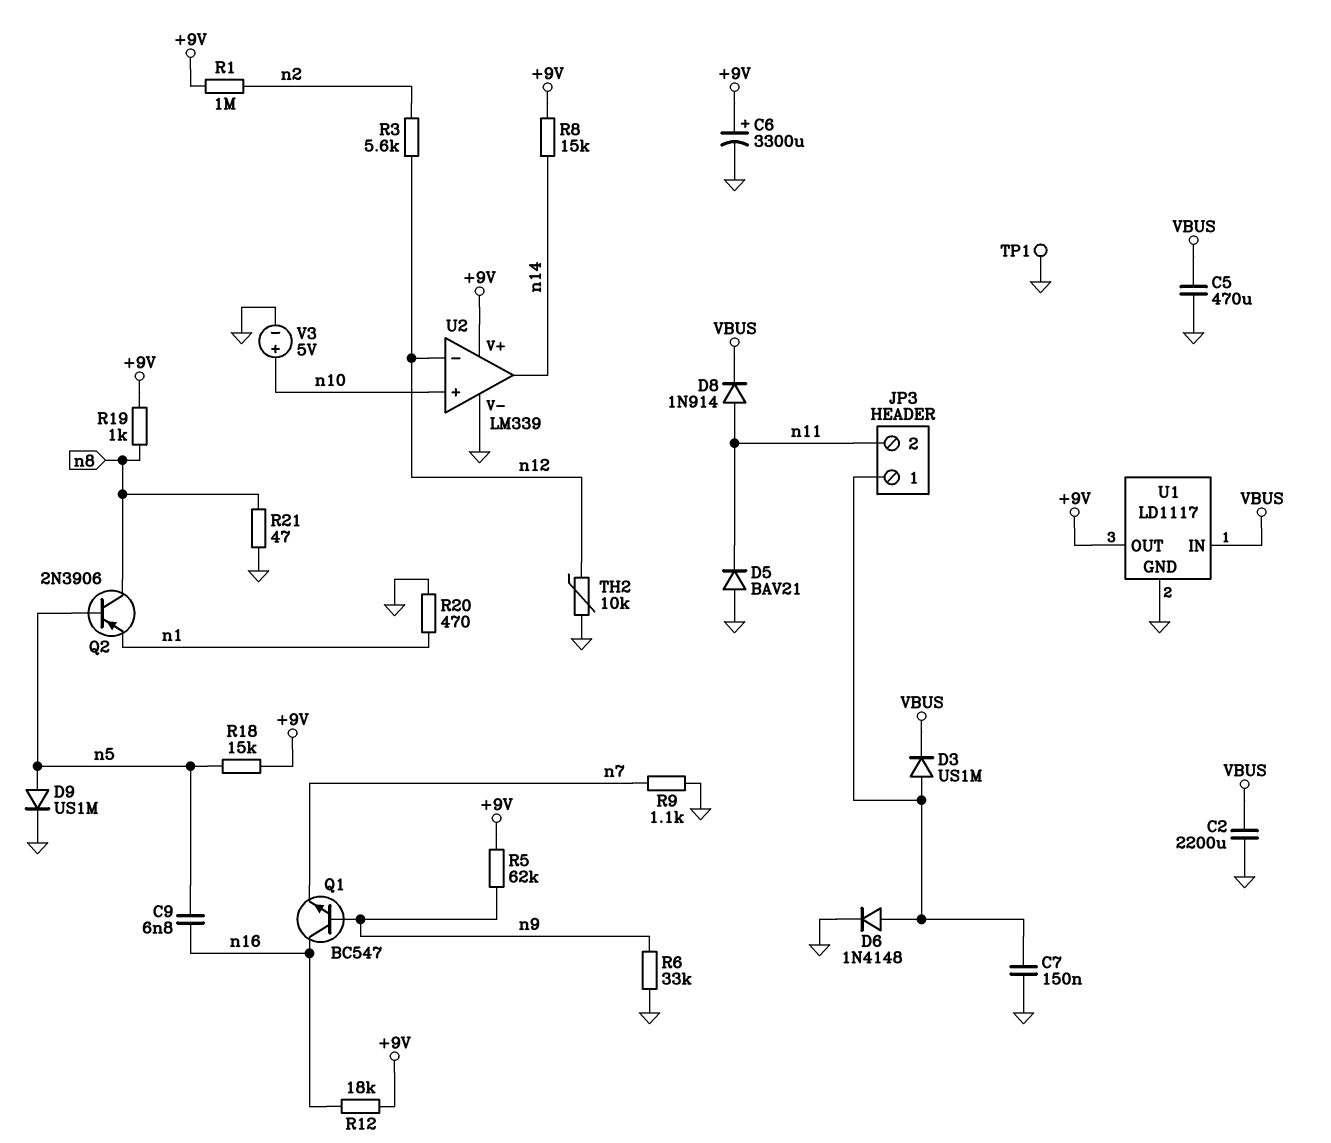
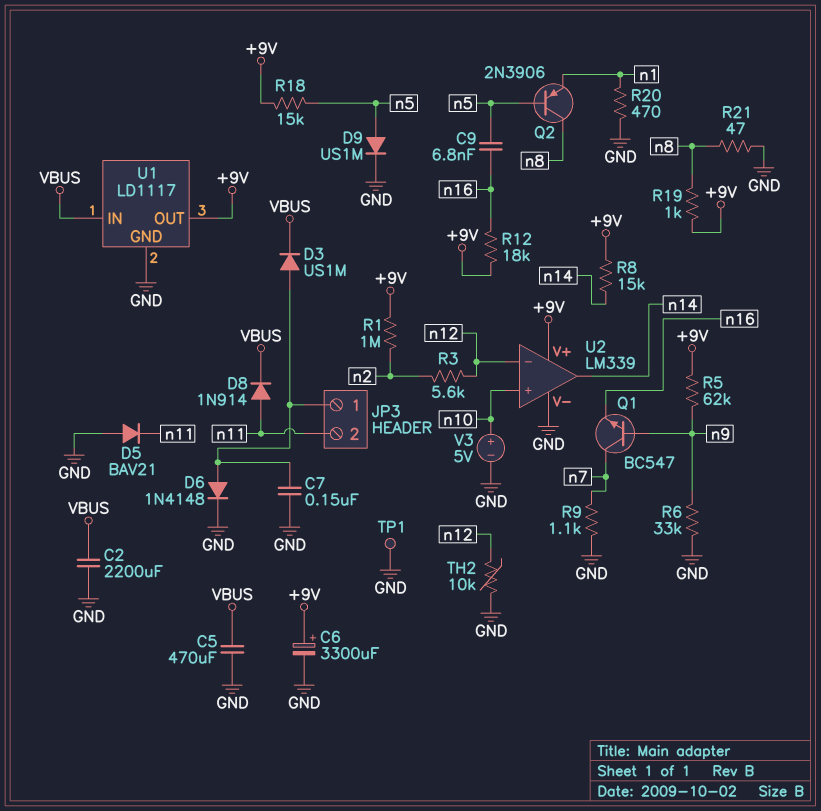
Q1: NPN BC547 (B n9, C n16, E n7) -> NPN BC547 (B n9, C n7, E n16)

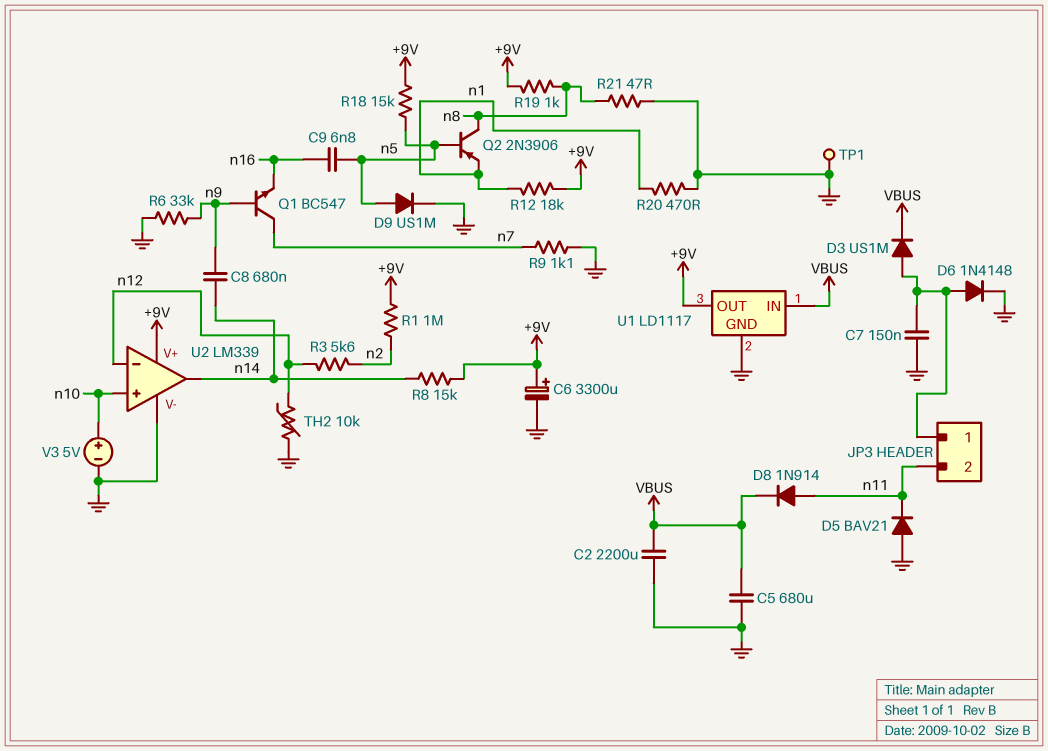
C5: 470uF (GND, VBUS) -> 680uF (GND, VBUS)
C8: none -> 680nF (n9, n14)
R5: 62k (+9V, n9) -> none
R12: 18k (+9V, n16) -> 18k (+9V, n1)

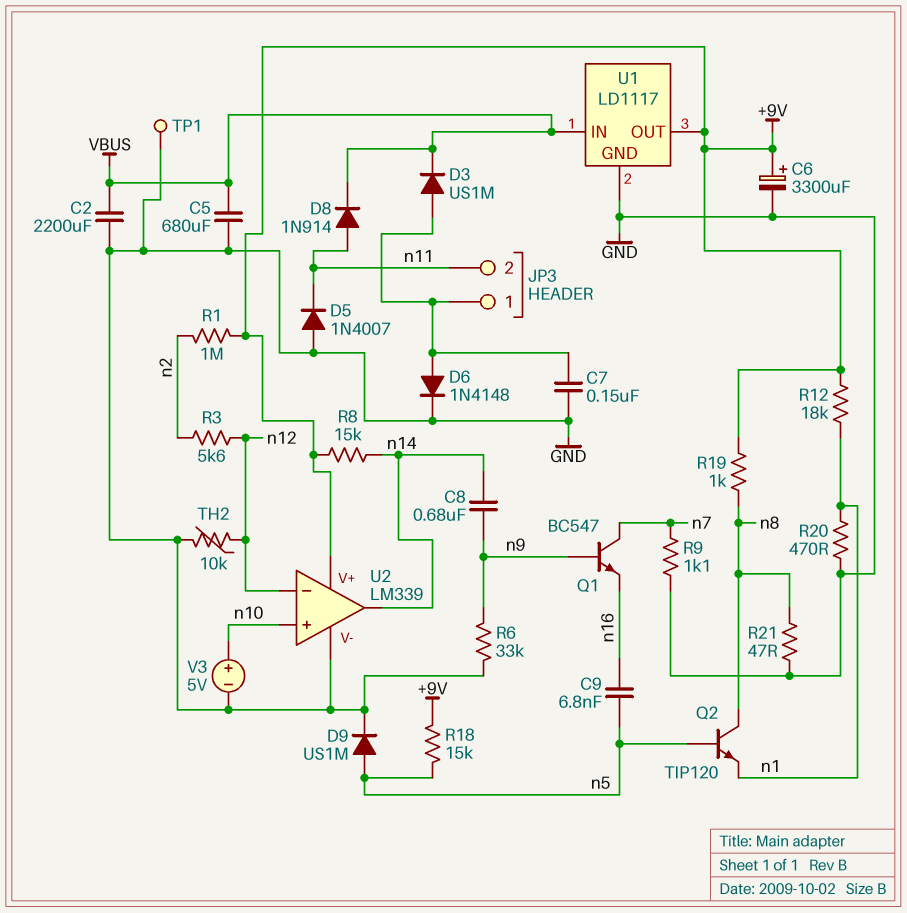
D5: diode BAV21 (A GND, K n11) -> diode 1N4007 (A GND, K n11)
Q2: PNP 2N3906 (B n5, C n8, E n1) -> NPN TIP120 (B n5, C n8, E n1)

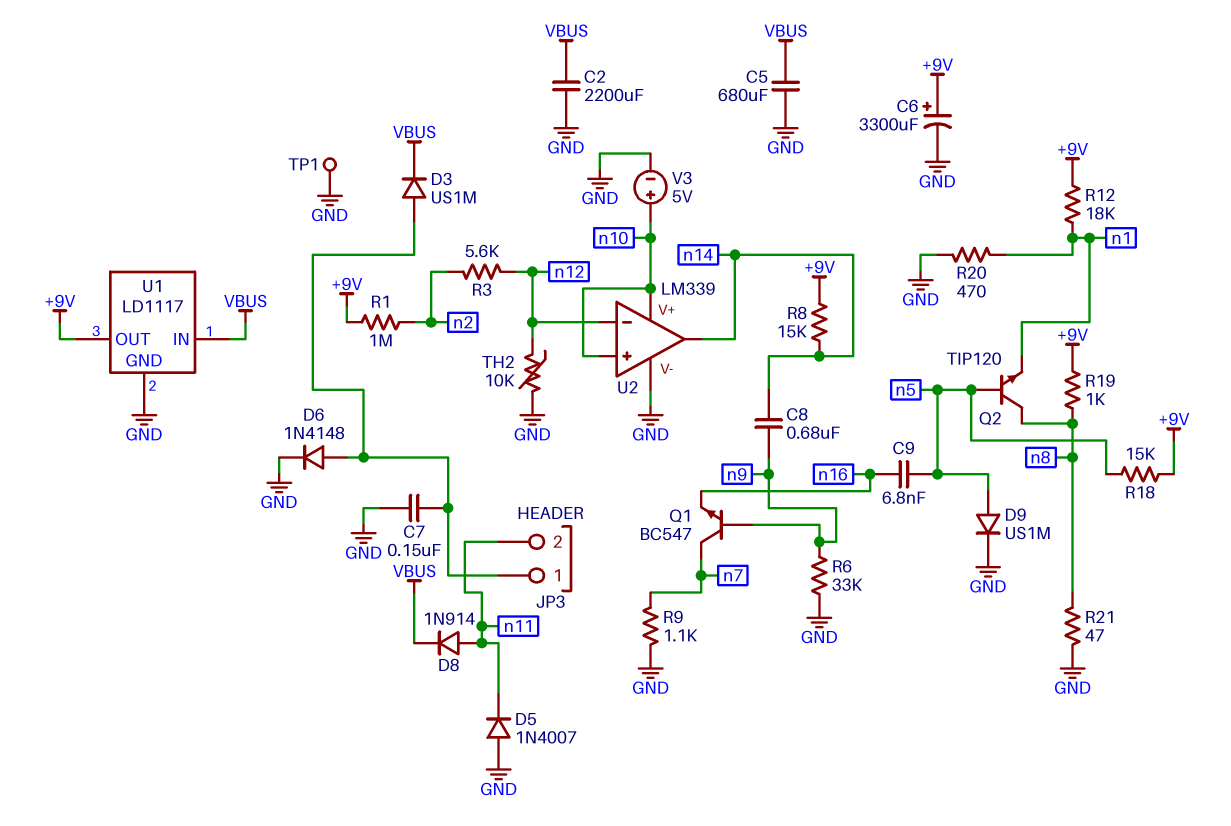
U2 pin V+: +9V -> n10

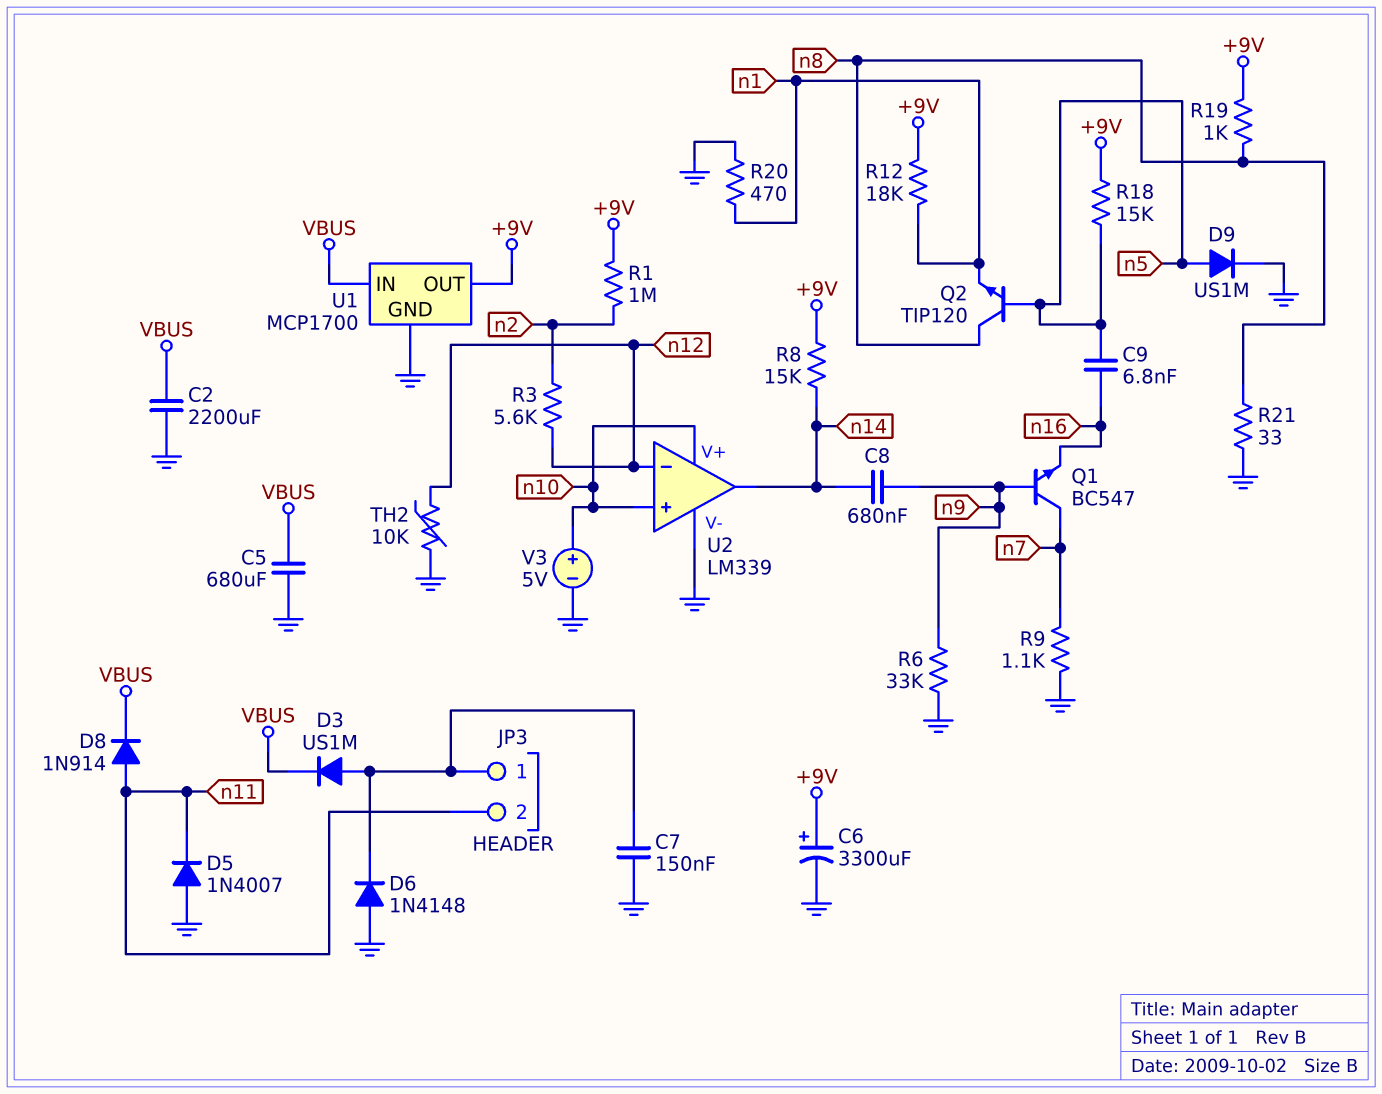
D6: diode 1N4148 (A JP3/1, K GND) -> diode 1N4148 (A GND, K JP3/1)
R21: 47 (GND, n8) -> 33 (GND, n8)
TP1: test point (GND) -> none
U1: LD1117 -> MCP1700

